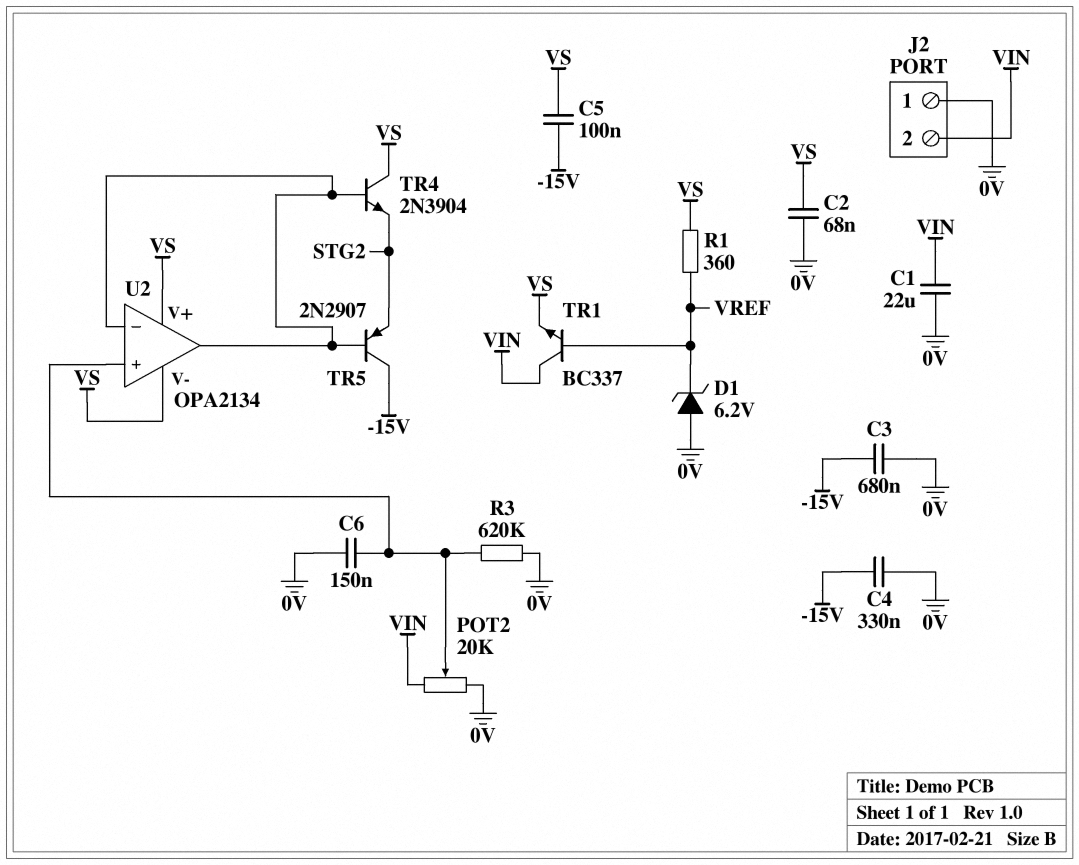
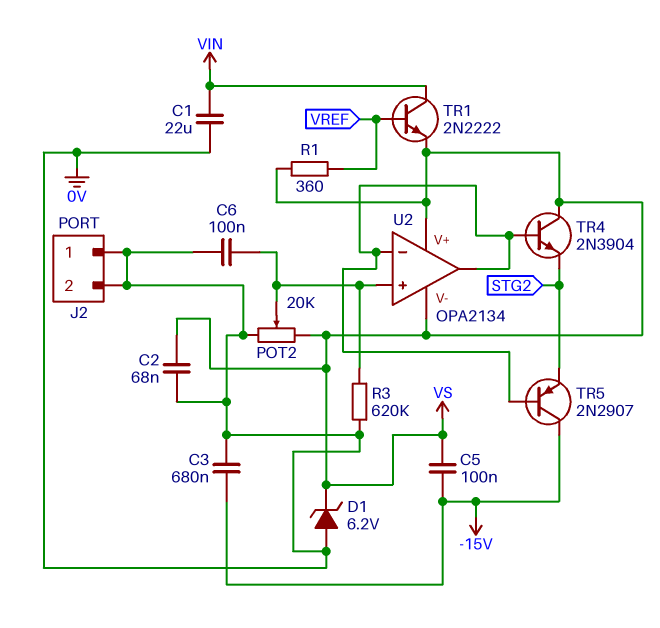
C4: 330nF (-15V, 0V) -> none
C6: 150nF (0V, U2/in+) -> 100nF (0V, U2/in+)
D1: zener 6.2V (A 0V, K VREF) -> zener 6.2V (A 0V, K VS)
J2 pin 2: VIN -> 0V
POT2: 20k (0V, VIN, wiper U2/in+) -> 20k (0V, VS, wiper U2/in+)
TR1: NPN BC337 (B VREF, C VIN, E VS) -> NPN 2N2222 (B VREF, C VIN, E VS)

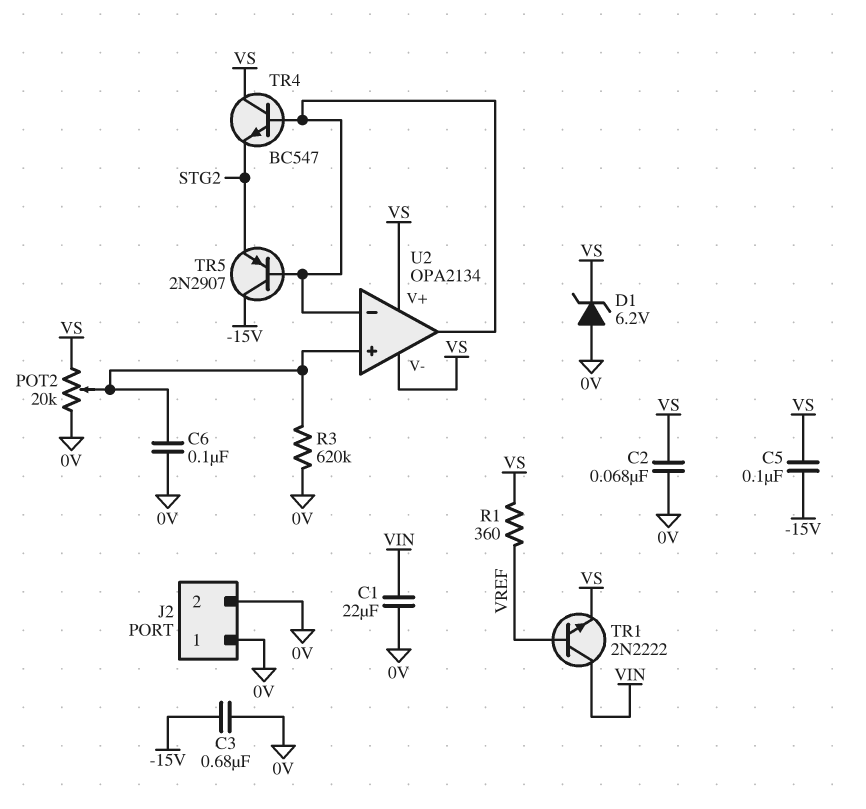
TR4: NPN 2N3904 (B U2/in-, C VS, E STG2) -> NPN BC547 (B U2/in-, C VS, E STG2)

